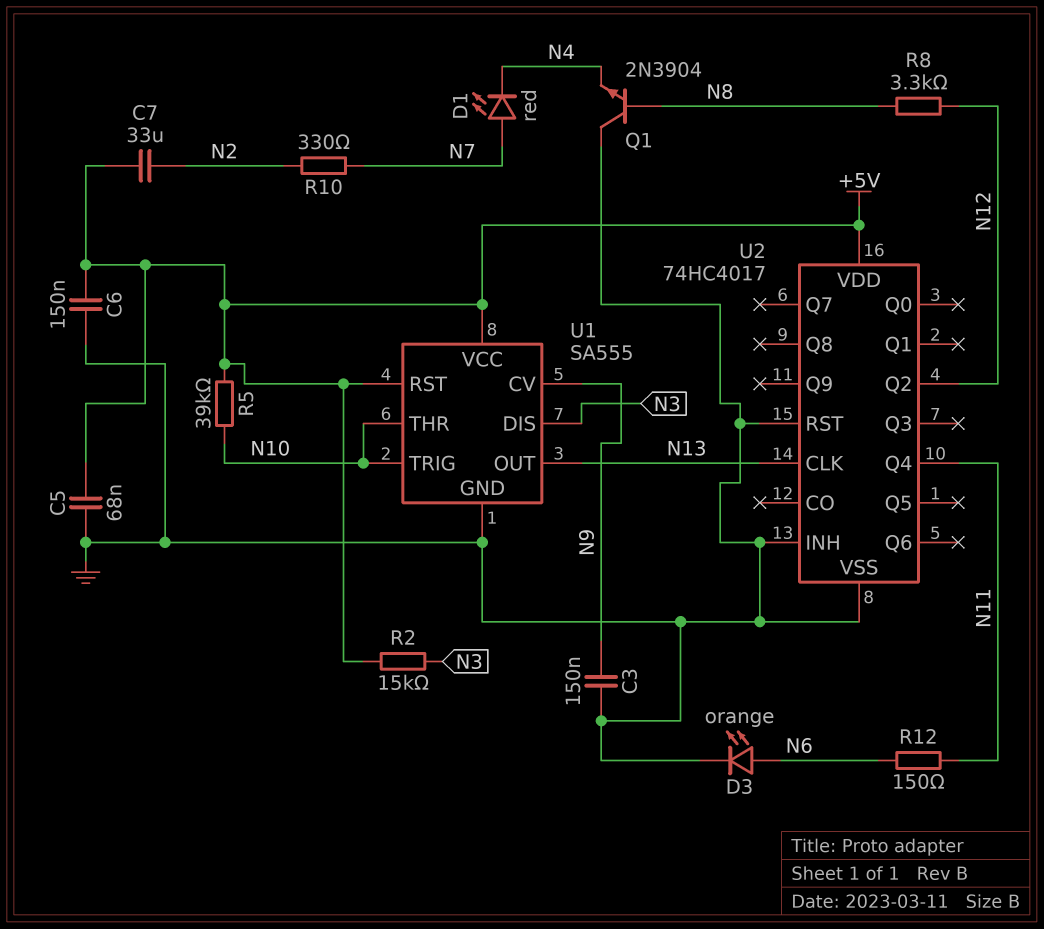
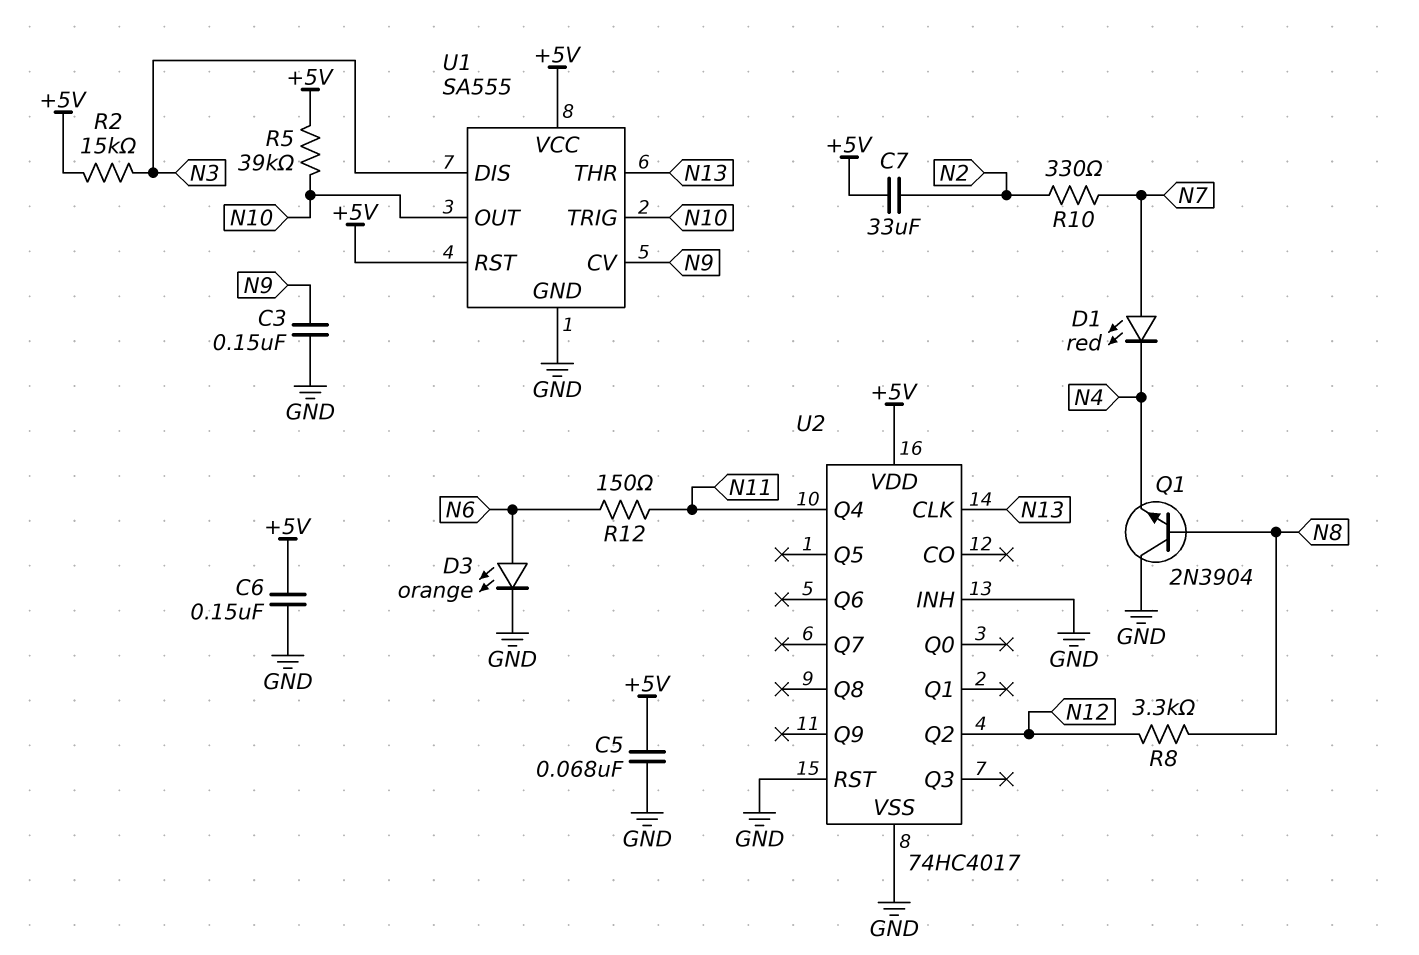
U1 pin OUT: N13 -> N10
U1 pin THR: N10 -> N13

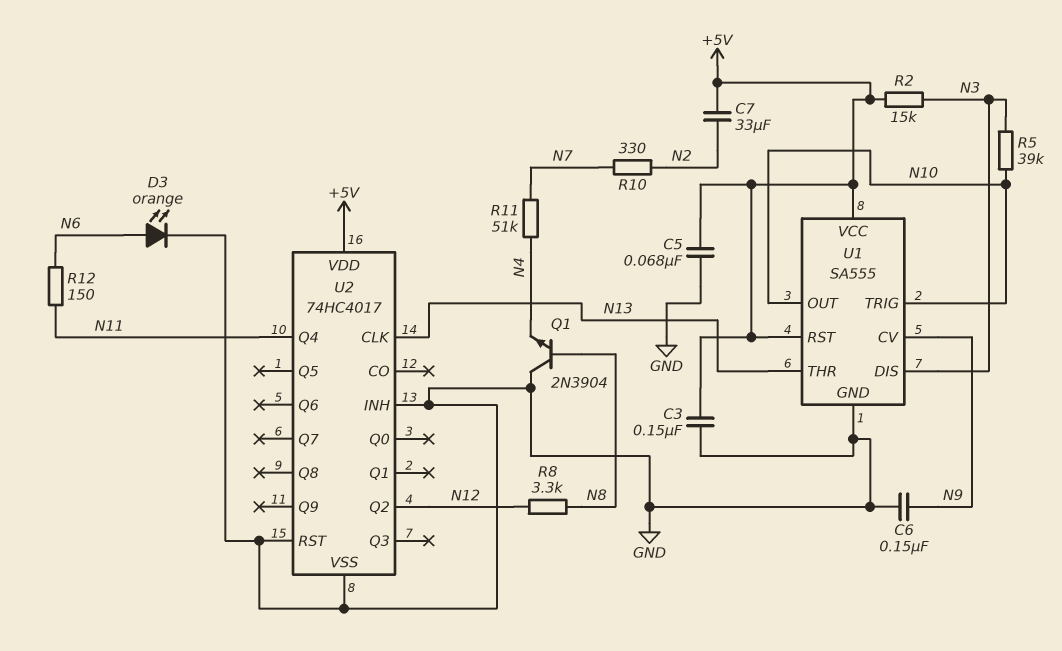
C3: 150nF (GND, N9) -> 150nF (+5V, GND)
C6: 150nF (+5V, GND) -> 150nF (GND, N9)
D1: LED red (A N7, K N4) -> none
R5: 39k (+5V, N10) -> 39k (N3, N10)
R11: none -> 51k (N4, N7)

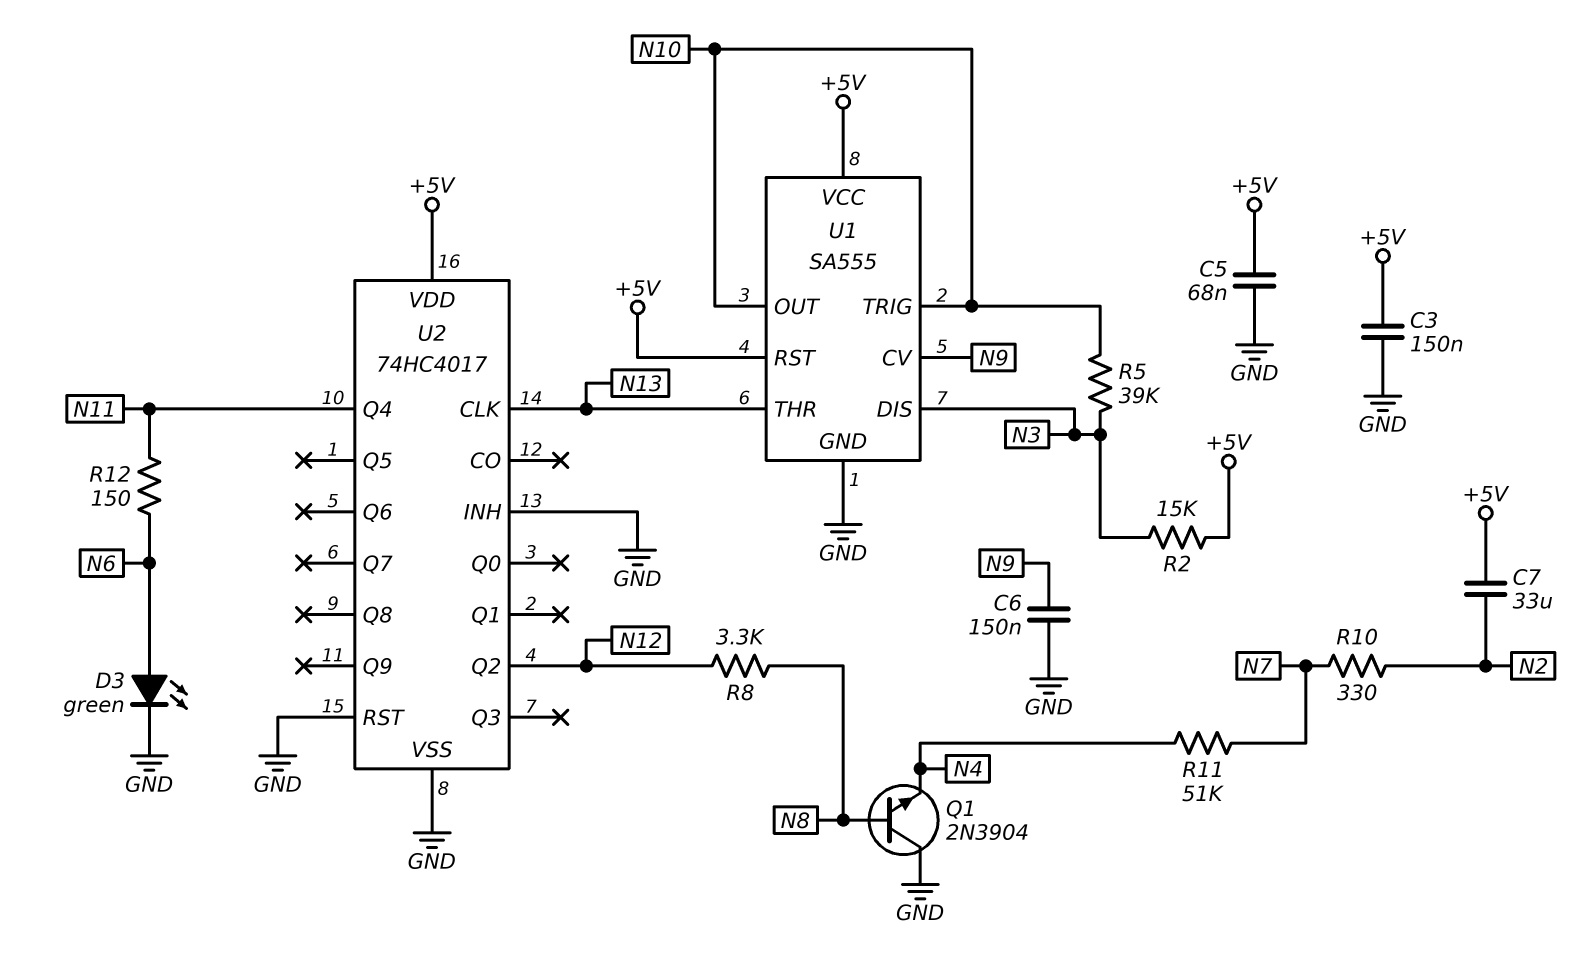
D3: LED orange (A N6, K GND) -> LED green (A N6, K GND)

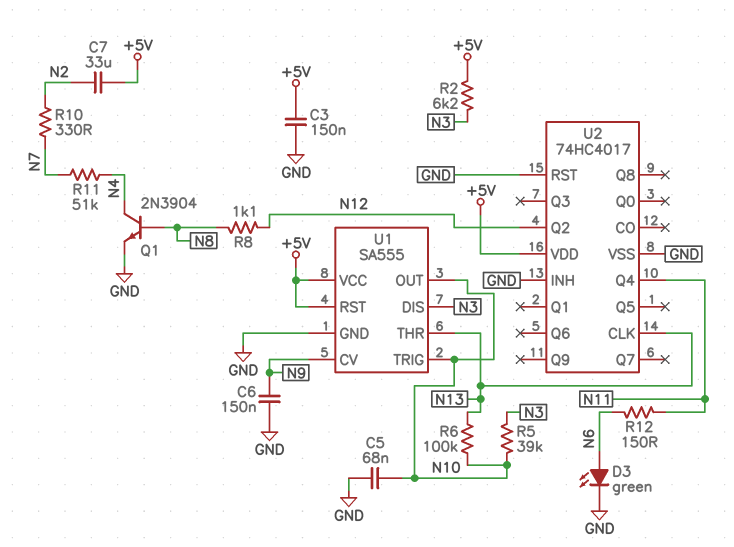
C5: 68nF (+5V, GND) -> 68nF (GND, N10)
Q1: NPN 2N3904 (B N8, C GND, E N4) -> NPN 2N3904 (B N8, C N4, E GND)
R2: 15k (+5V, N3) -> 6.2k (+5V, N3)
R6: none -> 100k (N10, N13)
R8: 3.3k (N8, N12) -> 1.1k (N8, N12)

